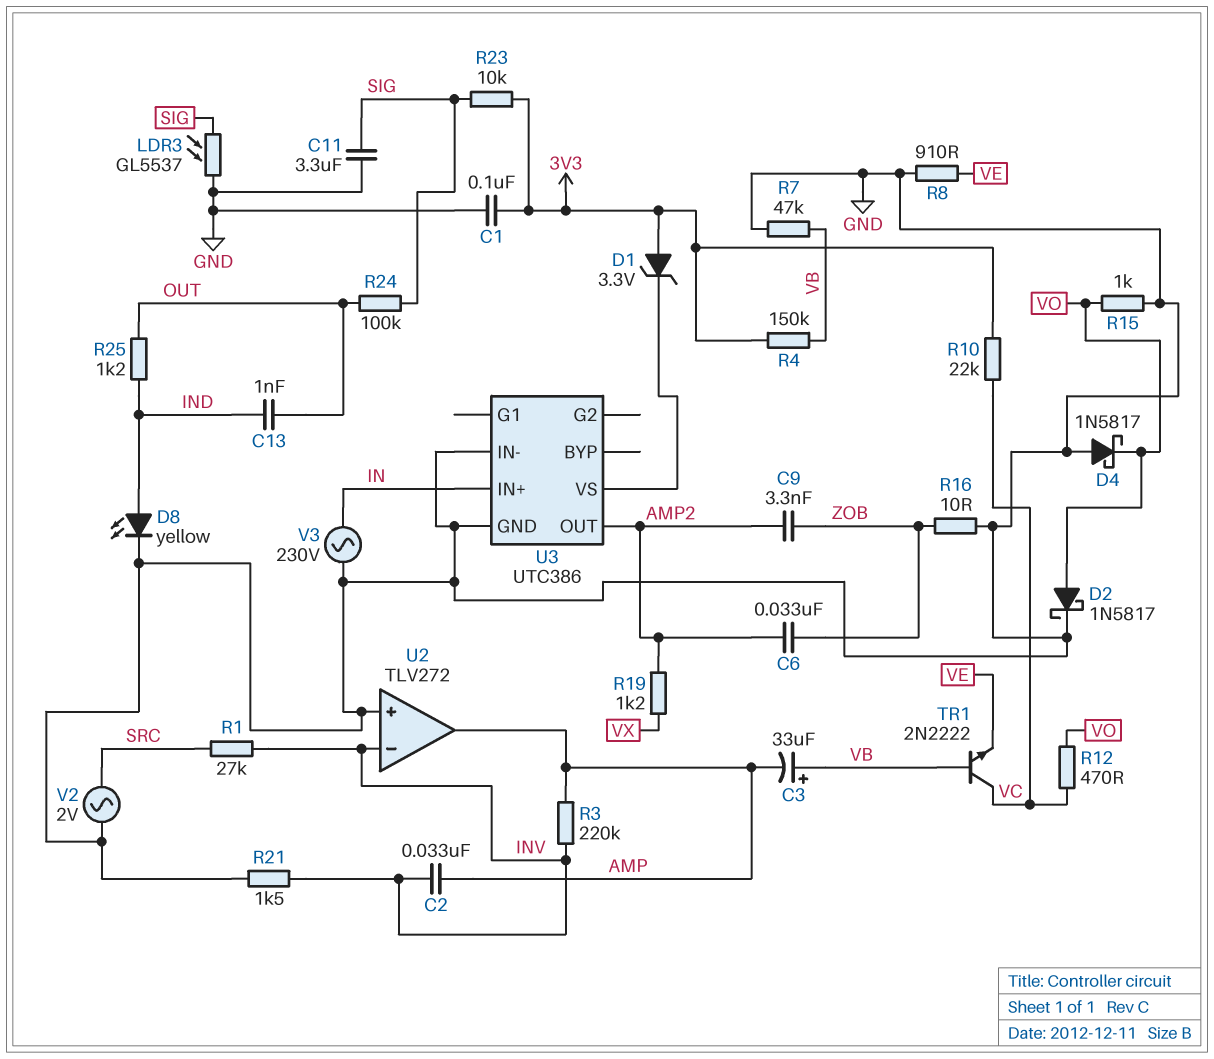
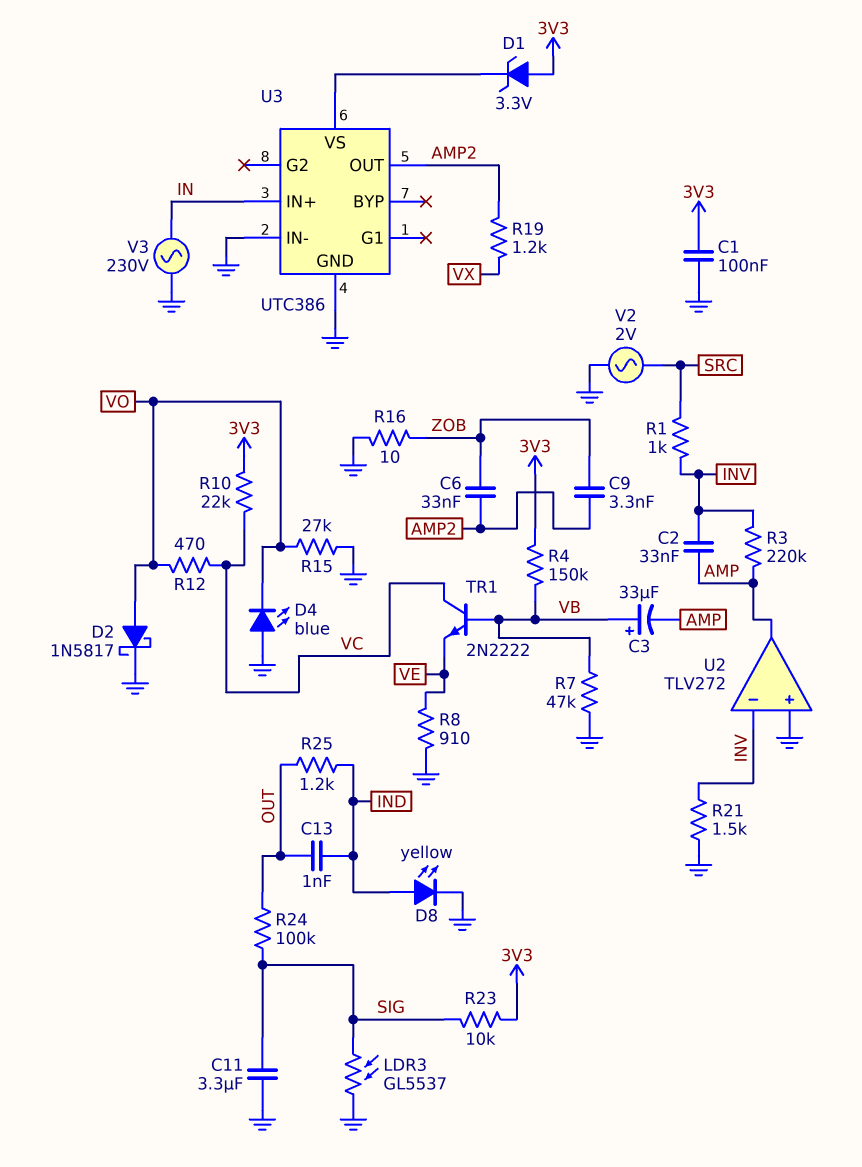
D4: schottky 1N5817 (A GND, K VO) -> LED blue (A GND, K VO)
R1: 27k (INV, SRC) -> 1k (INV, SRC)
R15: 1k (GND, VO) -> 27k (GND, VO)

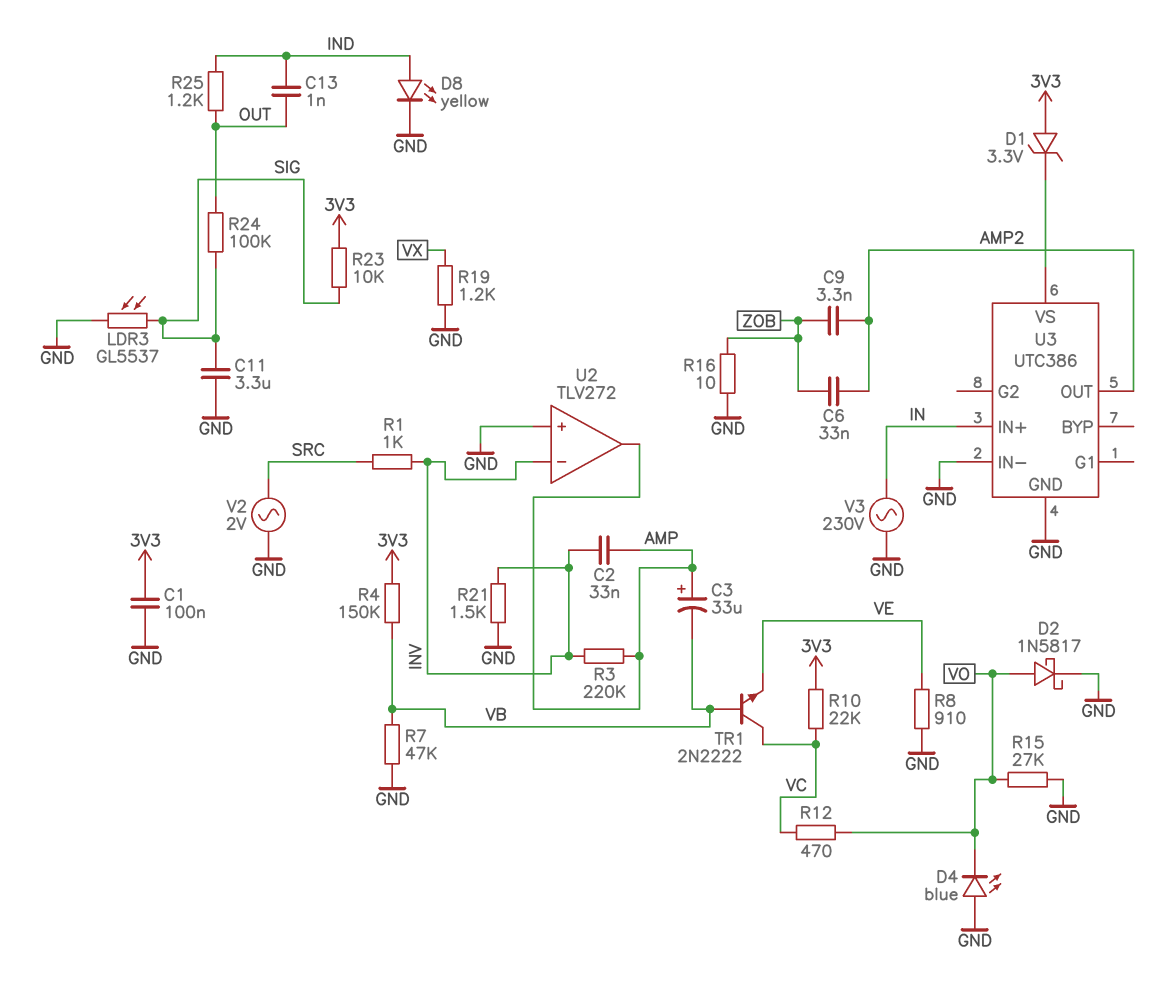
C3: 33uF (plus VB, minus AMP) -> 33uF (plus AMP, minus VB)
R19: 1.2k (AMP2, VX) -> 1.2k (GND, VX)

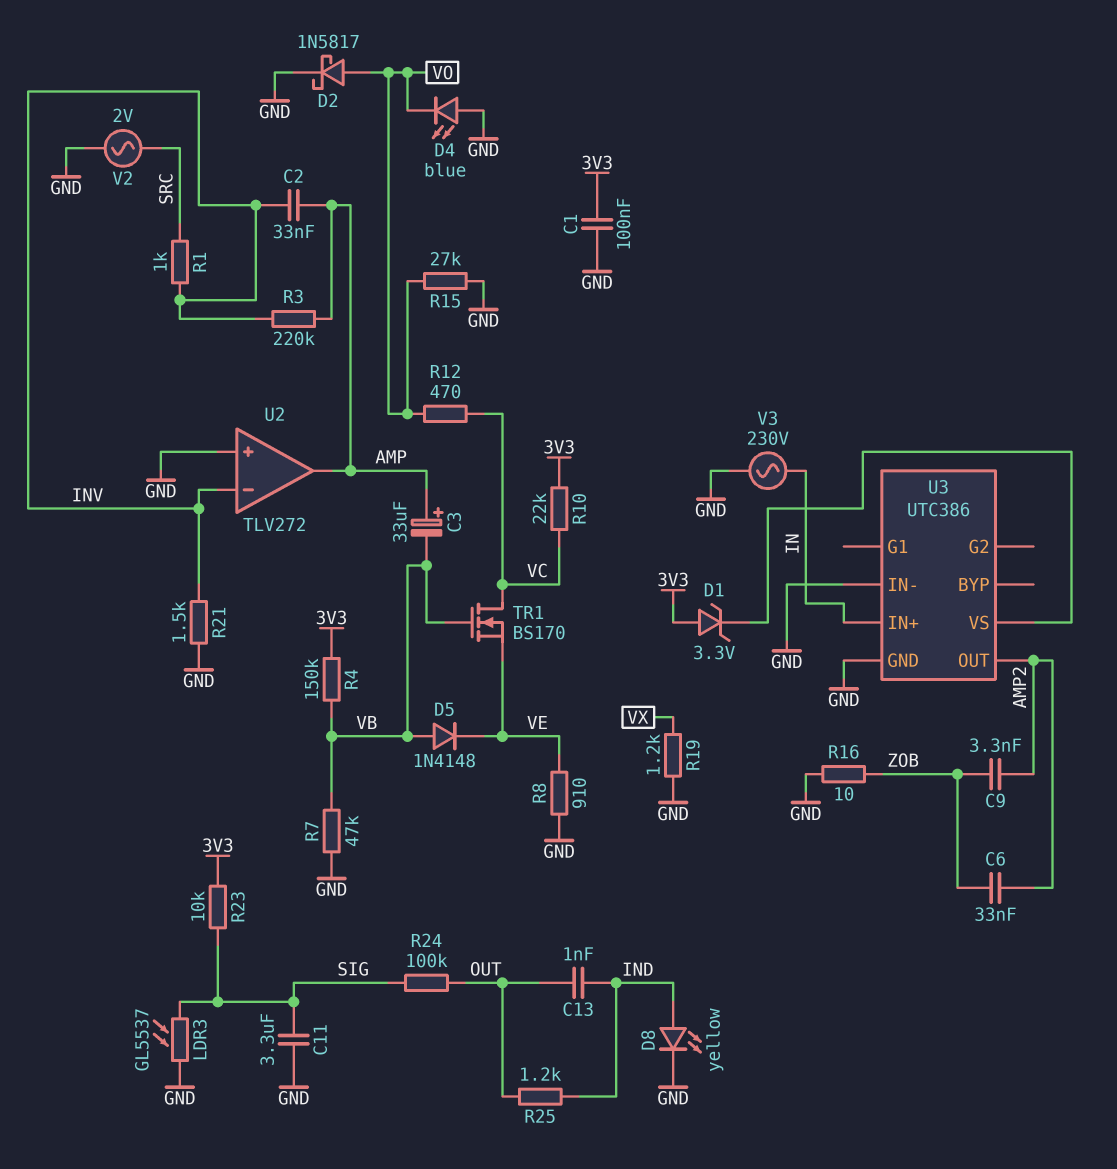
D5: none -> diode 1N4148 (A VB, K VE)
TR1: NPN 2N2222 (B VB, C VC, E VE) -> NMOS BS170 (G VB, D VC, S VE)

